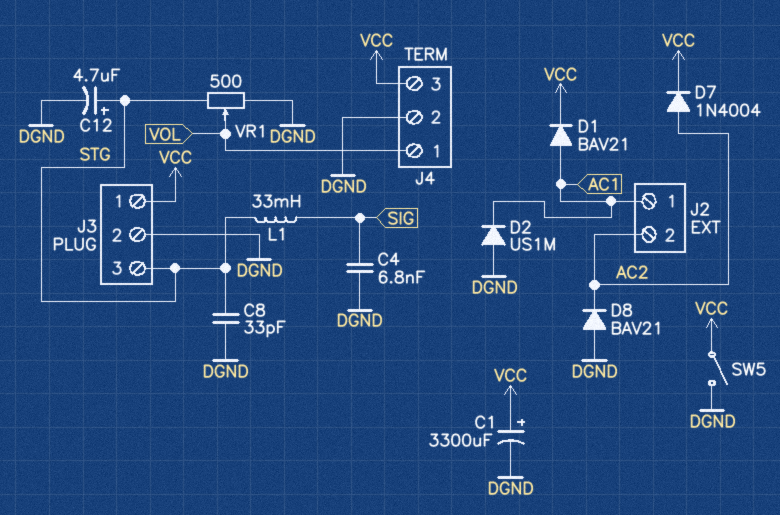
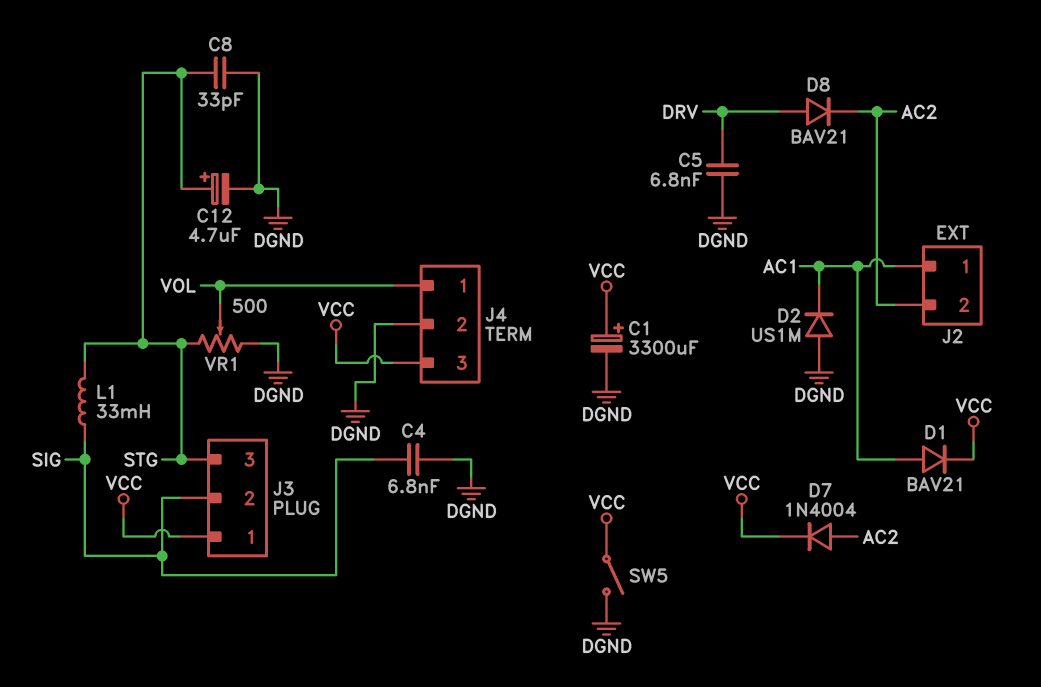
C5: none -> 6.8nF (DGND, DRV)
D8: diode BAV21 (A DGND, K AC2) -> diode BAV21 (A DRV, K AC2)
J3 pin 2: DGND -> SIG

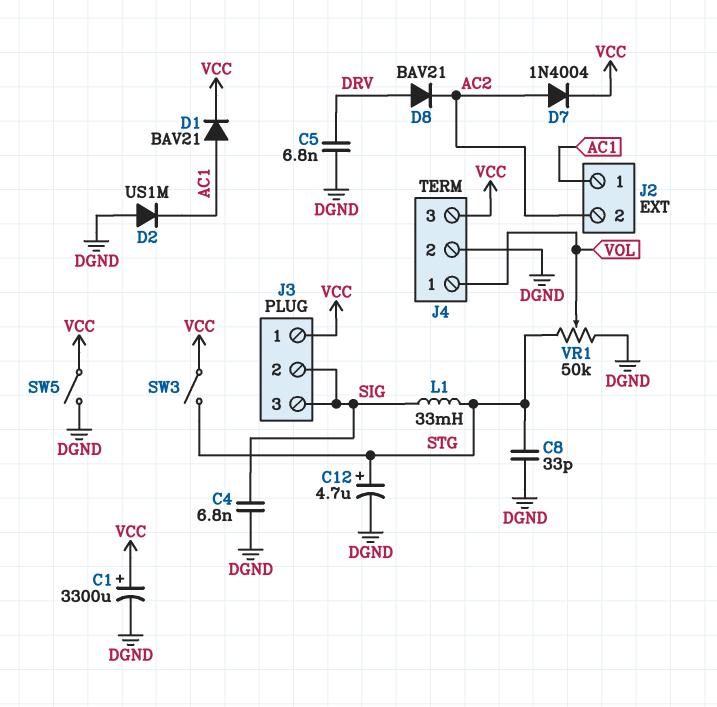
J3 pin 3: STG -> SIG
SW3: none -> switch (STG, VCC)
VR1: 500 (DGND, STG, wiper VOL) -> 50k (DGND, STG, wiper VOL)

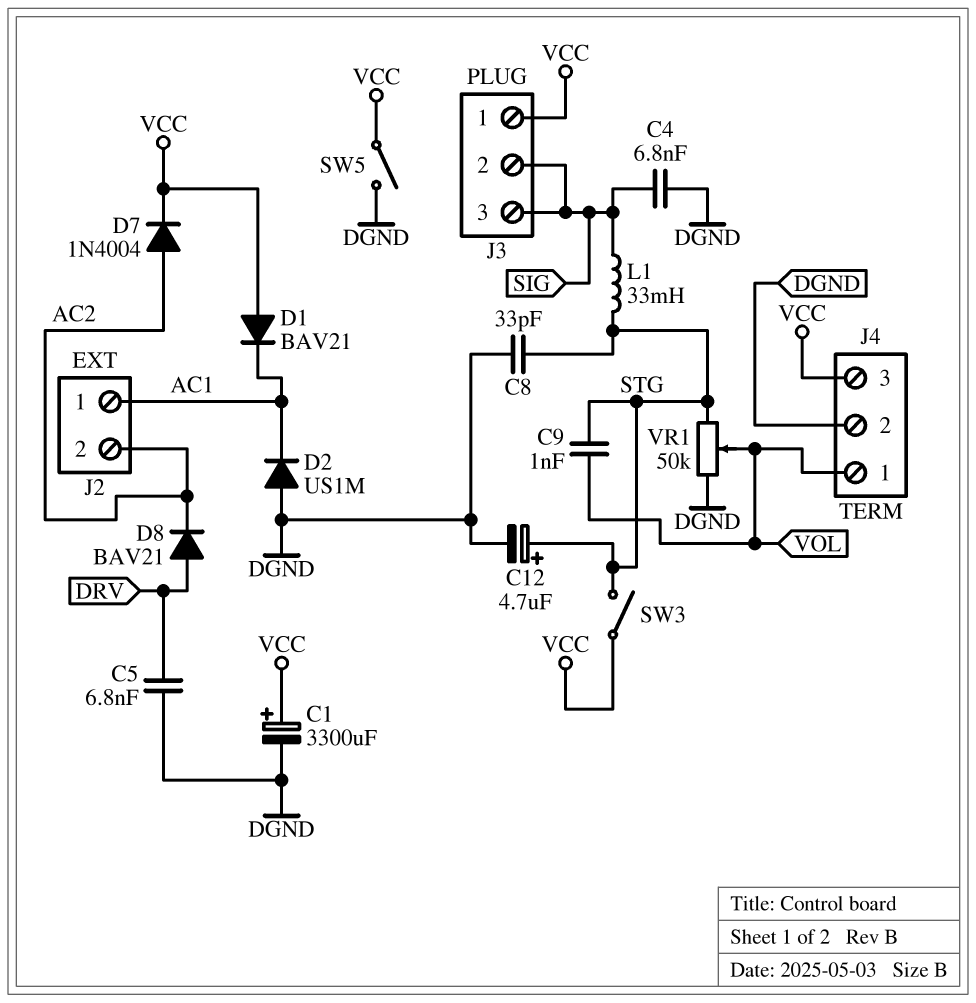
C9: none -> 1nF (STG, VOL)
D1: diode BAV21 (A AC1, K VCC) -> diode BAV21 (A VCC, K AC1)

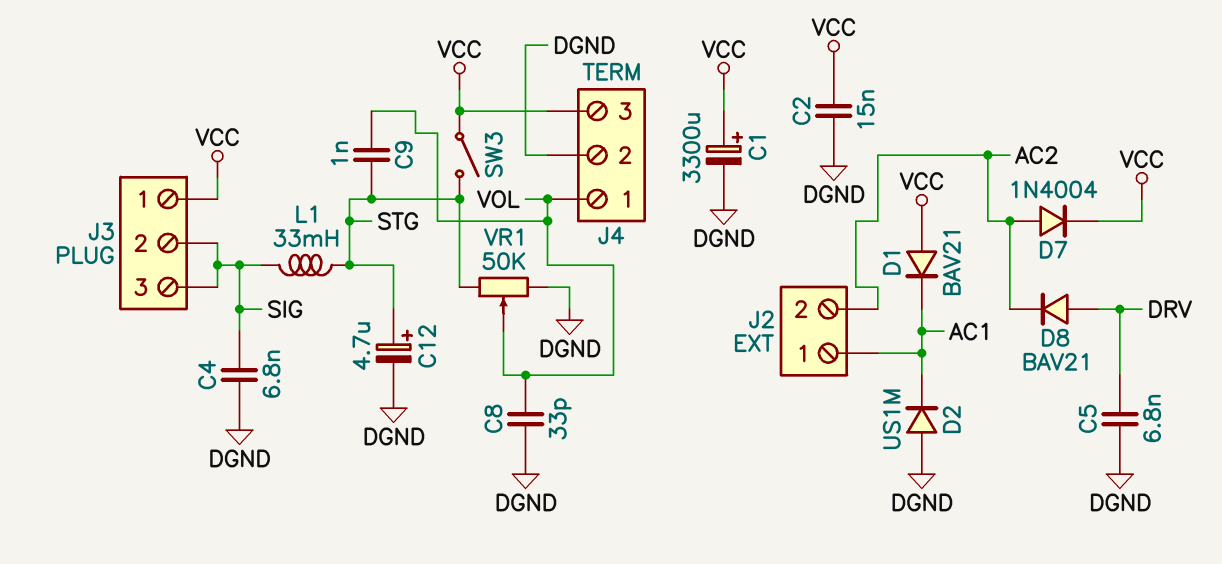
C2: none -> 15nF (DGND, VCC)
C8: 33pF (DGND, STG) -> 33pF (DGND, VOL)
SW5: switch (DGND, VCC) -> none

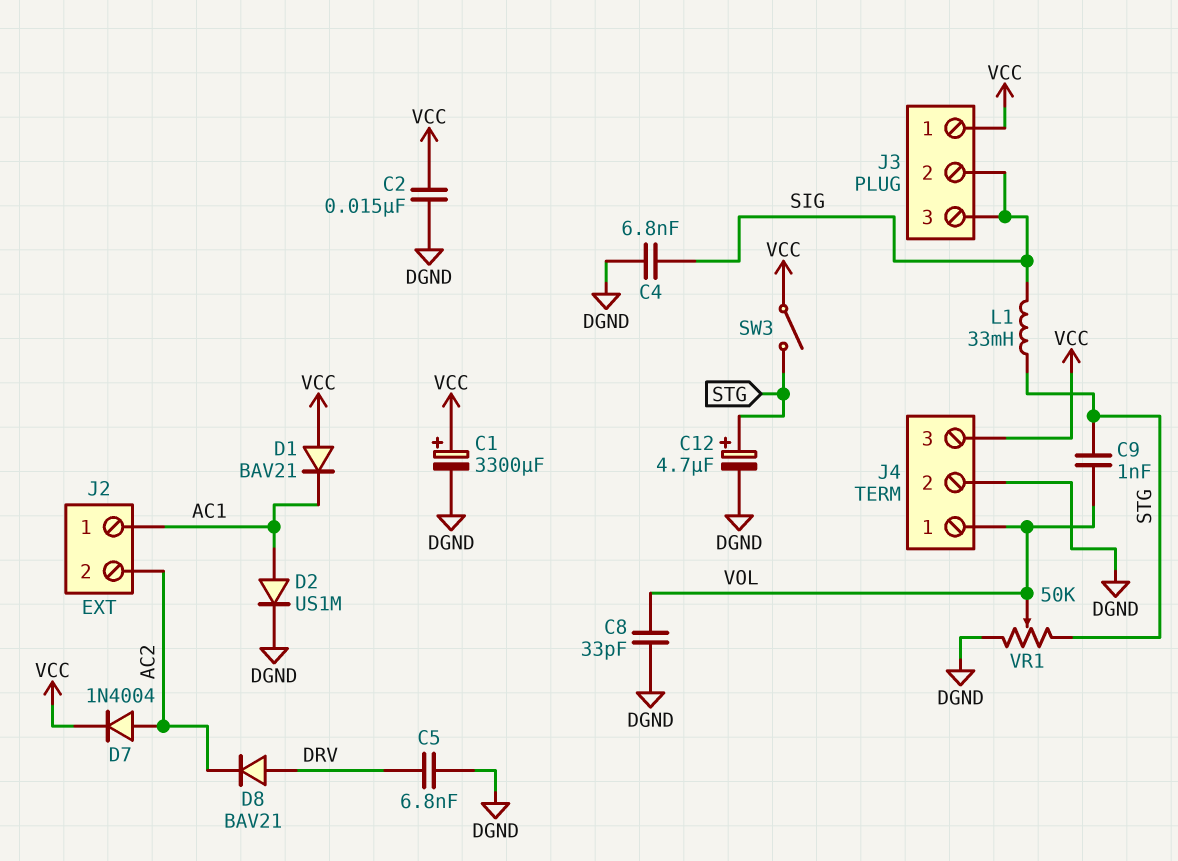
D2: diode US1M (A DGND, K AC1) -> diode US1M (A AC1, K DGND)

